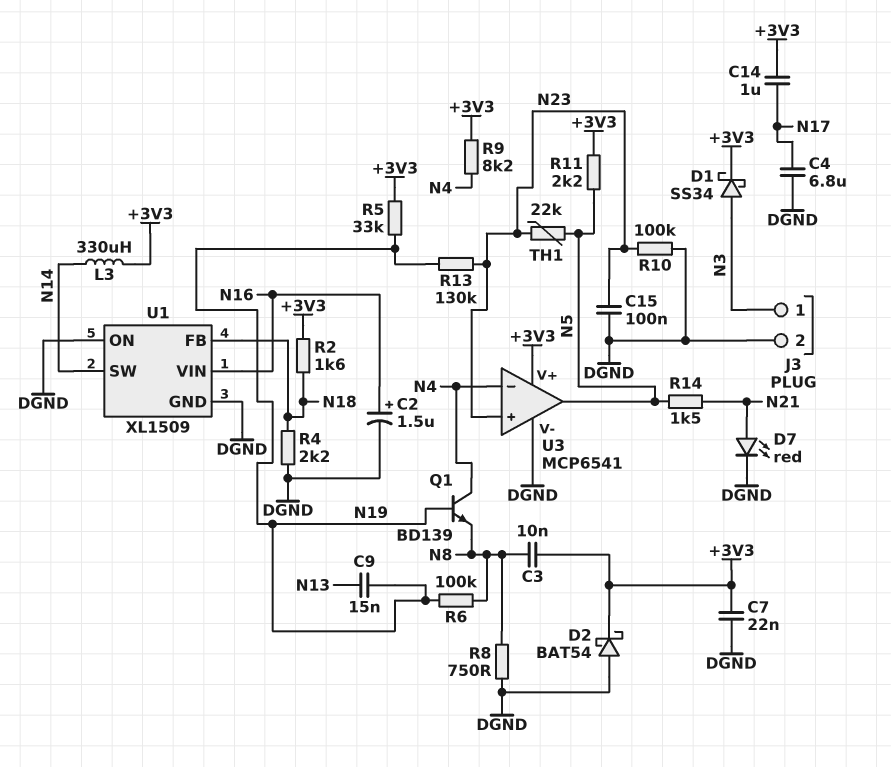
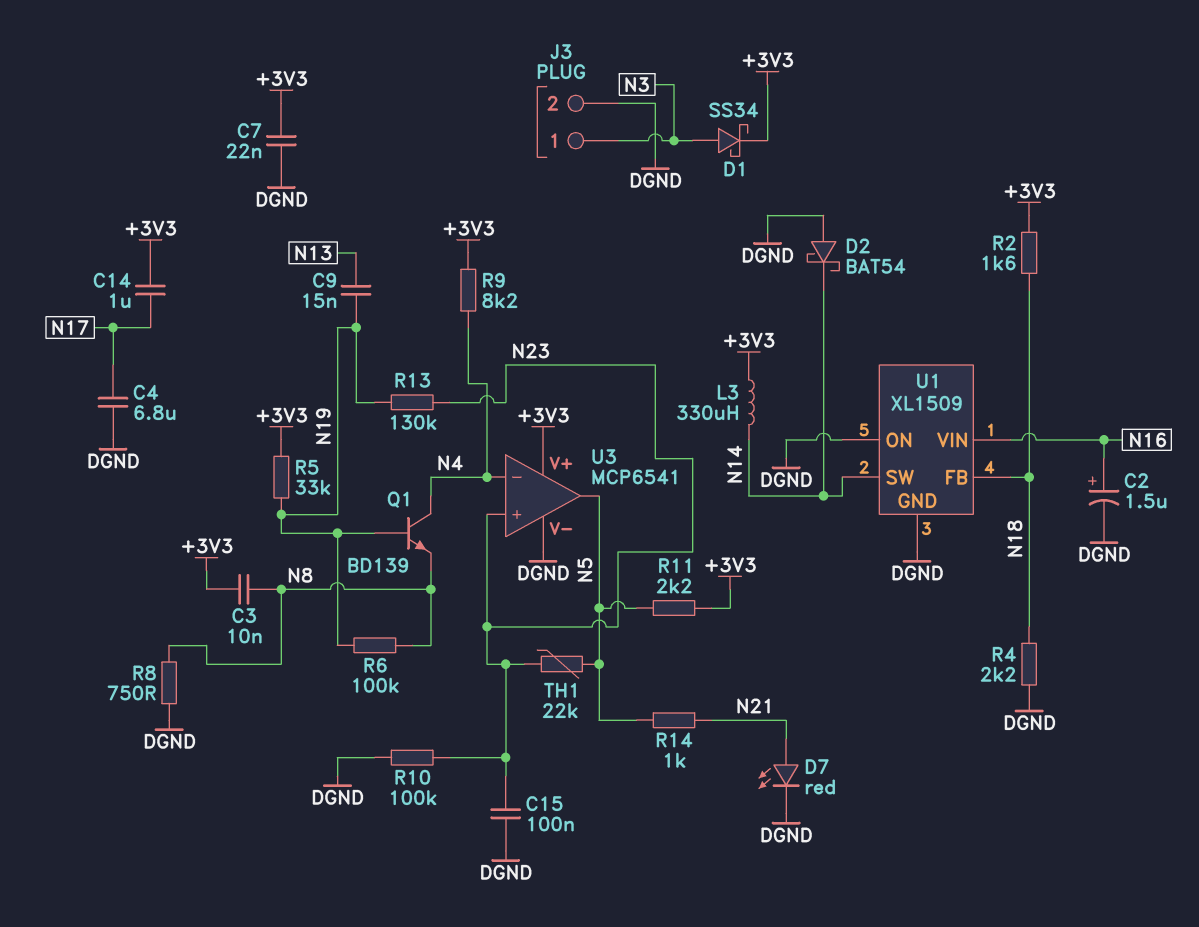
D2: schottky BAT54 (A DGND, K +3V3) -> schottky BAT54 (A DGND, K N14)
R14: 1.5k (N5, N21) -> 1k (N5, N21)

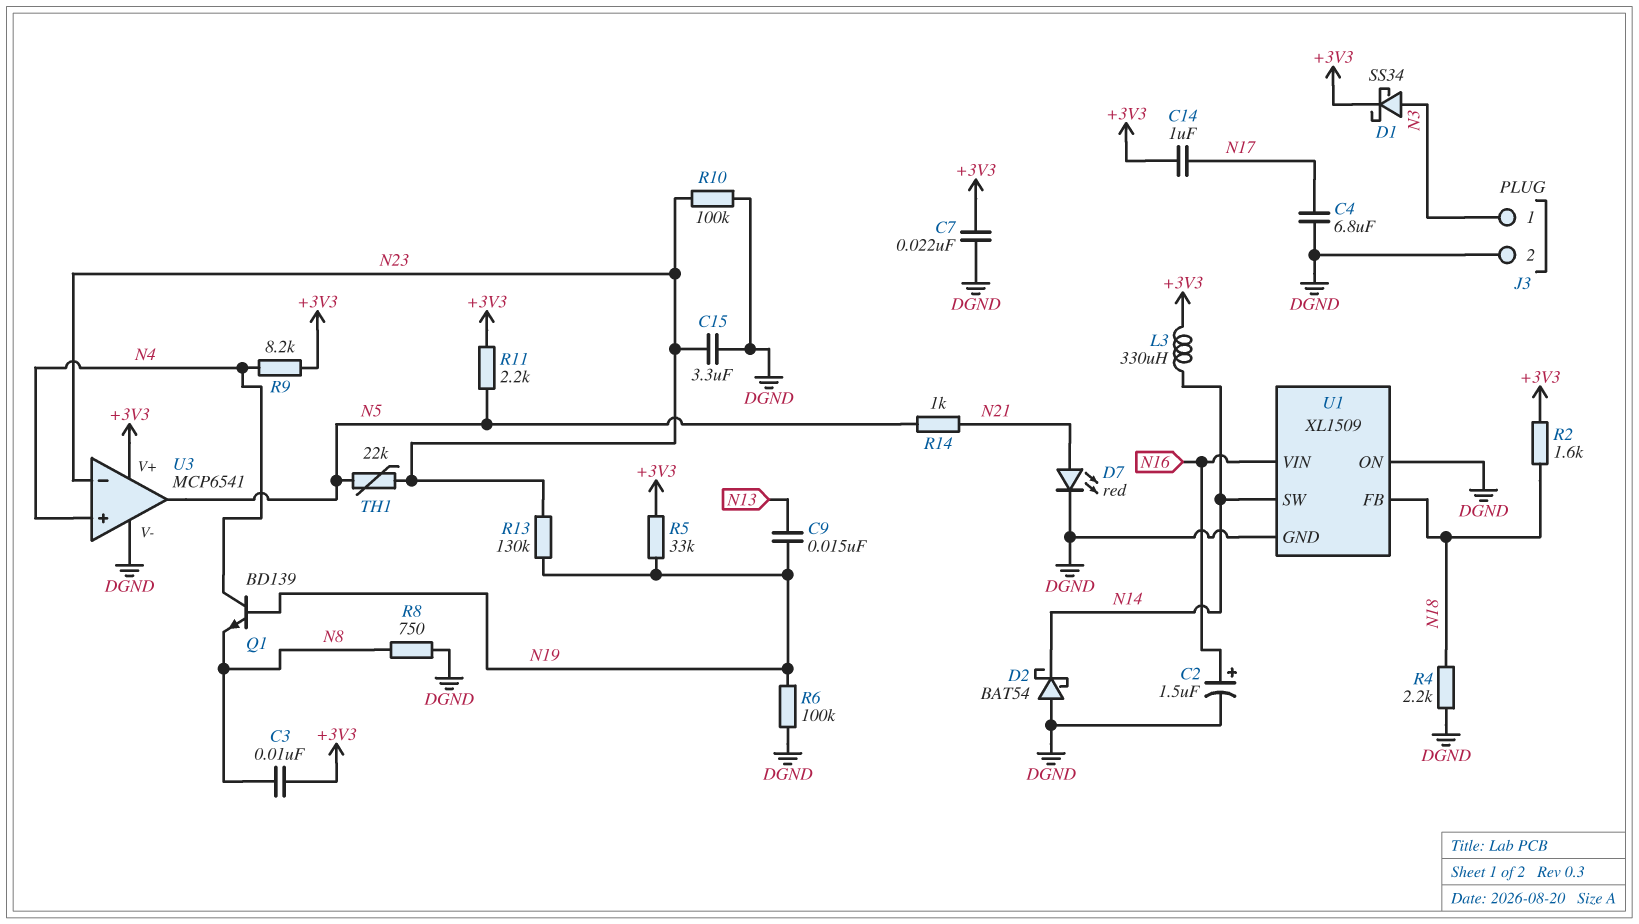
C15: 100nF (DGND, N23) -> 3.3uF (DGND, N23)
R6: 100k (N8, N19) -> 100k (DGND, N19)
U3 pin in+: N23 -> N4
U3 pin in-: N4 -> N23

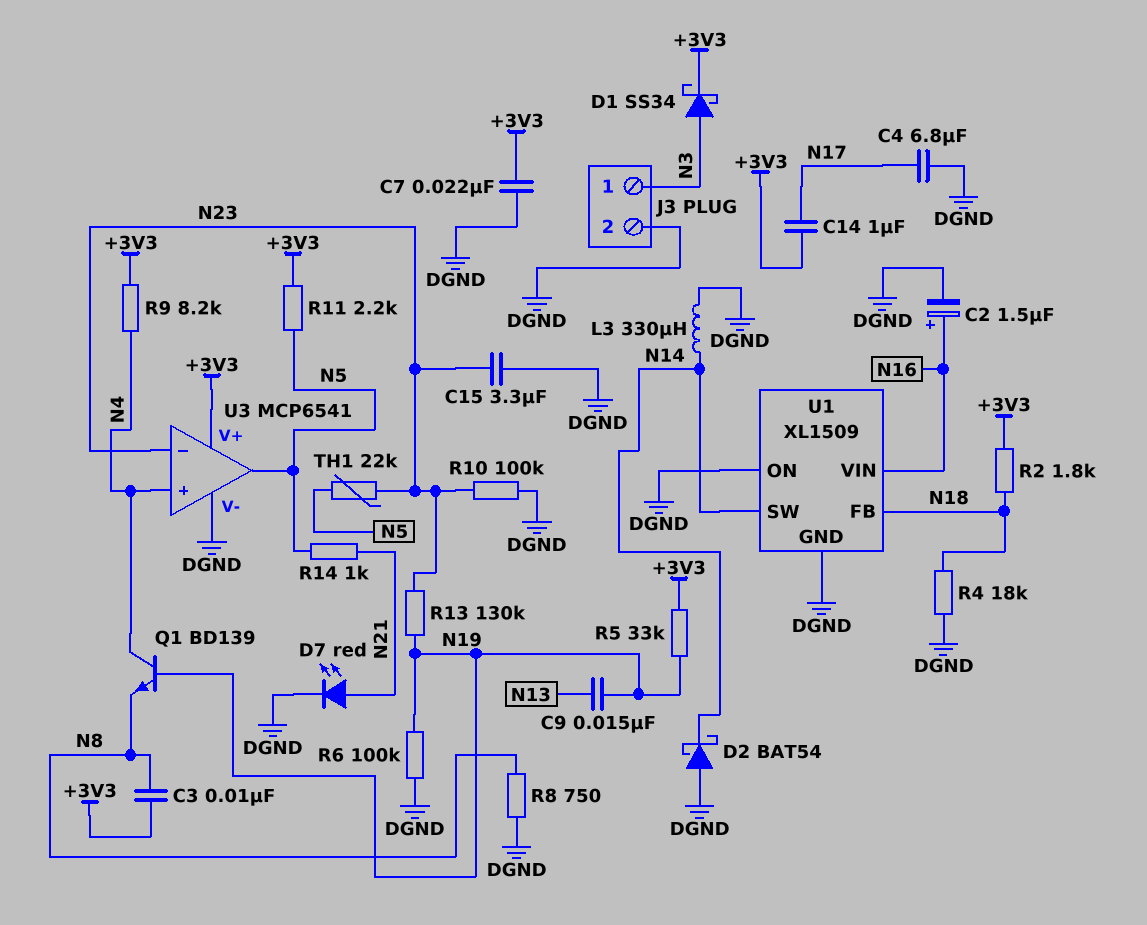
L3: 330uH (+3V3, N14) -> 330uH (DGND, N14)
R2: 1.6k (+3V3, N18) -> 1.8k (+3V3, N18)
R4: 2.2k (DGND, N18) -> 18k (DGND, N18)

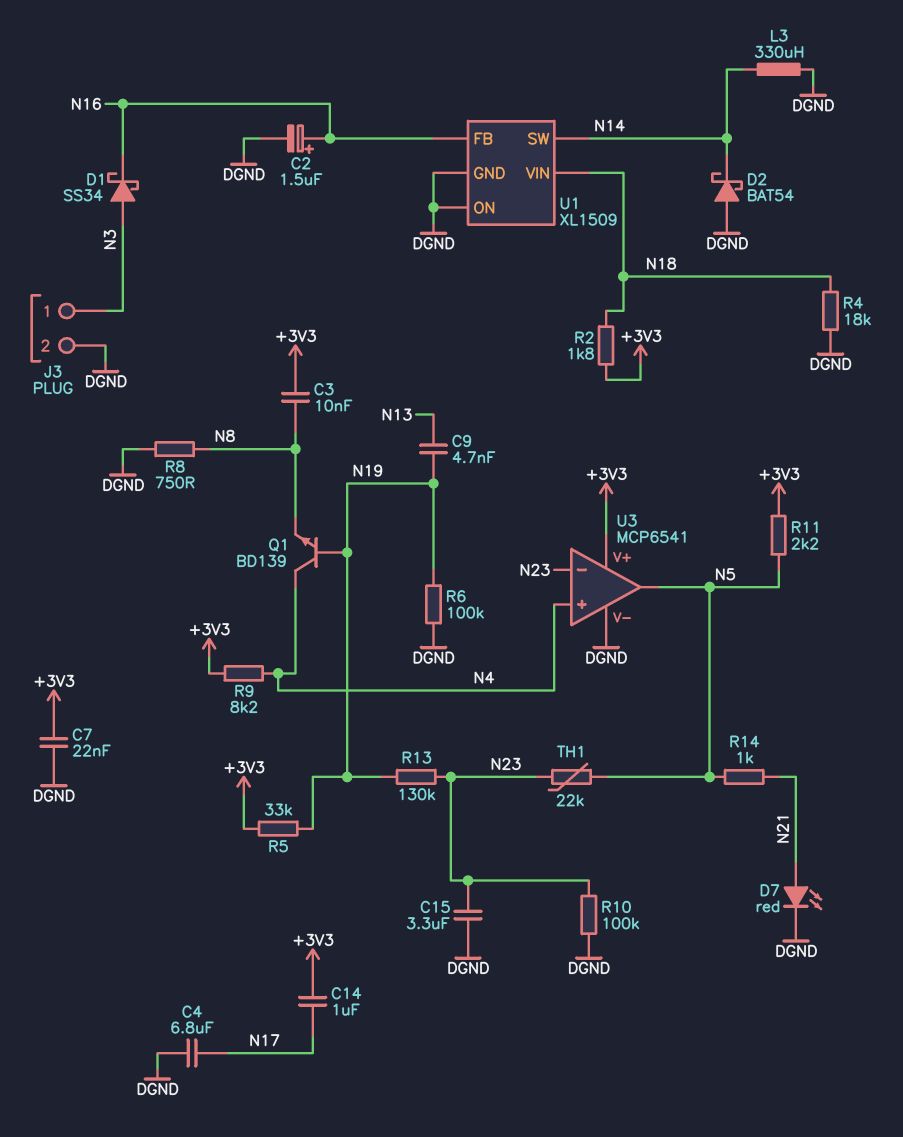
C9: 15nF (N13, N19) -> 4.7nF (N13, N19)
D1: schottky SS34 (A N3, K +3V3) -> schottky SS34 (A N3, K N16)
U1 pin FB: N18 -> N16
U1 pin VIN: N16 -> N18

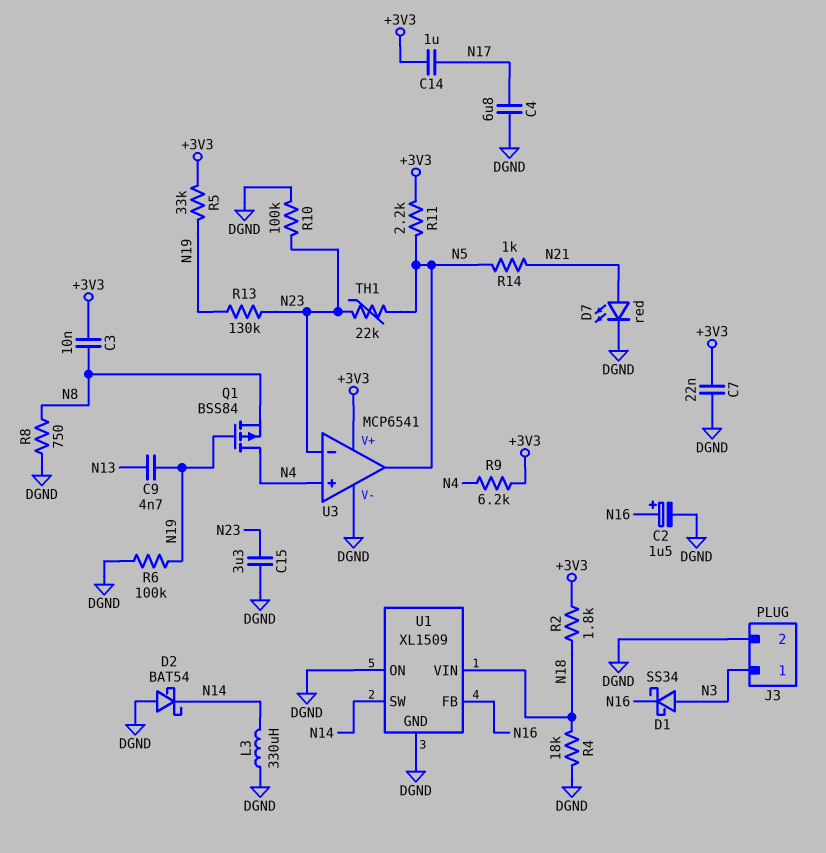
Q1: NPN BD139 (B N19, C N4, E N8) -> PMOS BSS84 (G N19, D N4, S N8)
R9: 8.2k (+3V3, N4) -> 6.2k (+3V3, N4)

